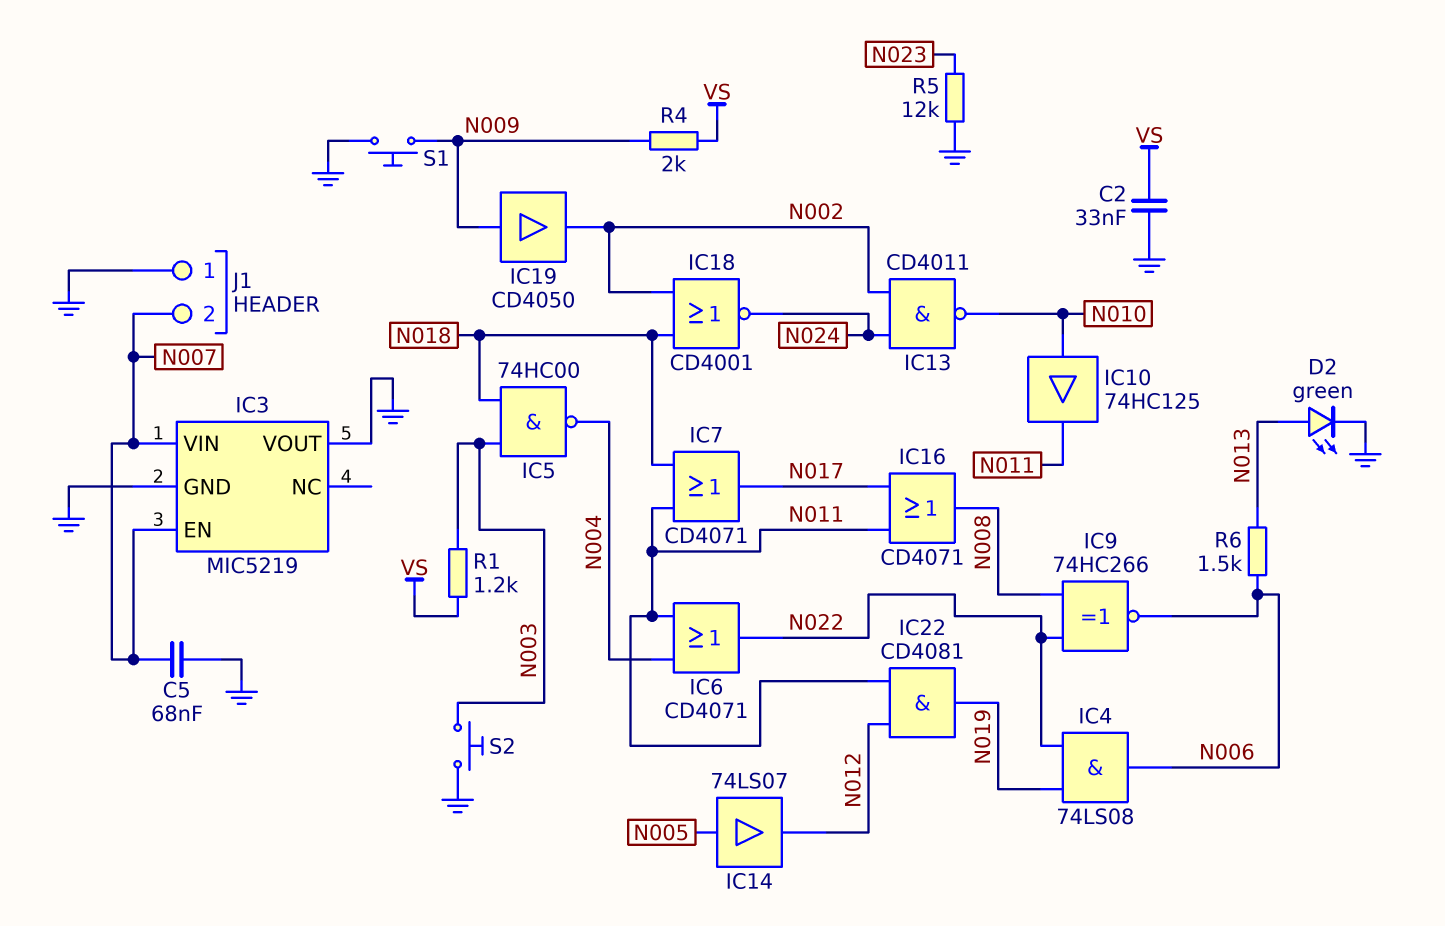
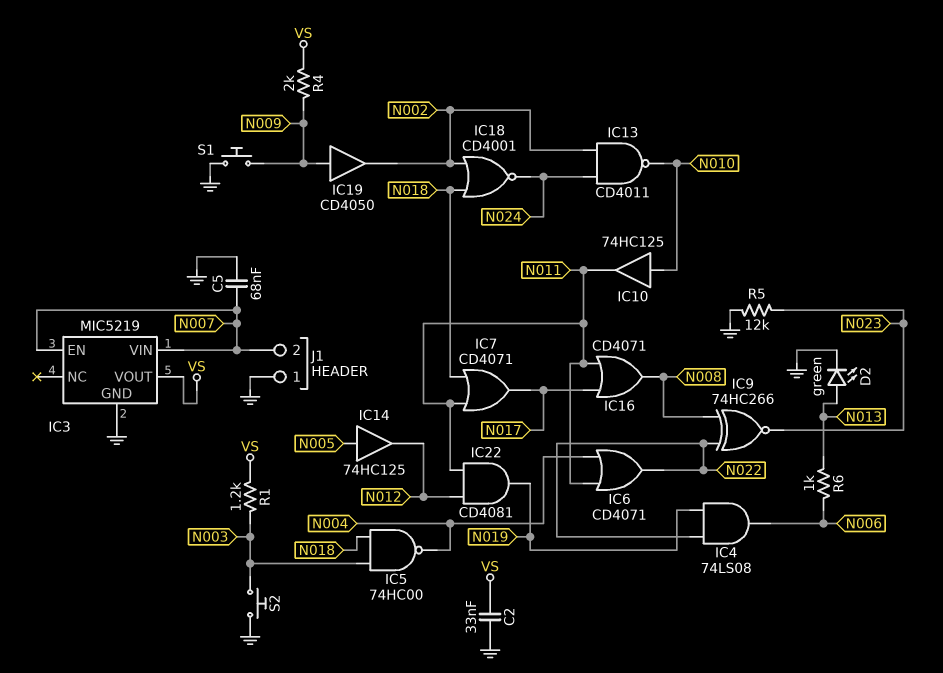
IC3 pin VOUT: GND -> VS
IC9: XNOR 74HC266 (in N008, in N022, out N006) -> XNOR 74HC266 (in N008, in N022, out N023)
IC14: buffer 74LS07 (in N005, out N012) -> buffer 74HC125 (in N005, out N012)
R6: 1.5k (N006, N013) -> 1k (N006, N013)

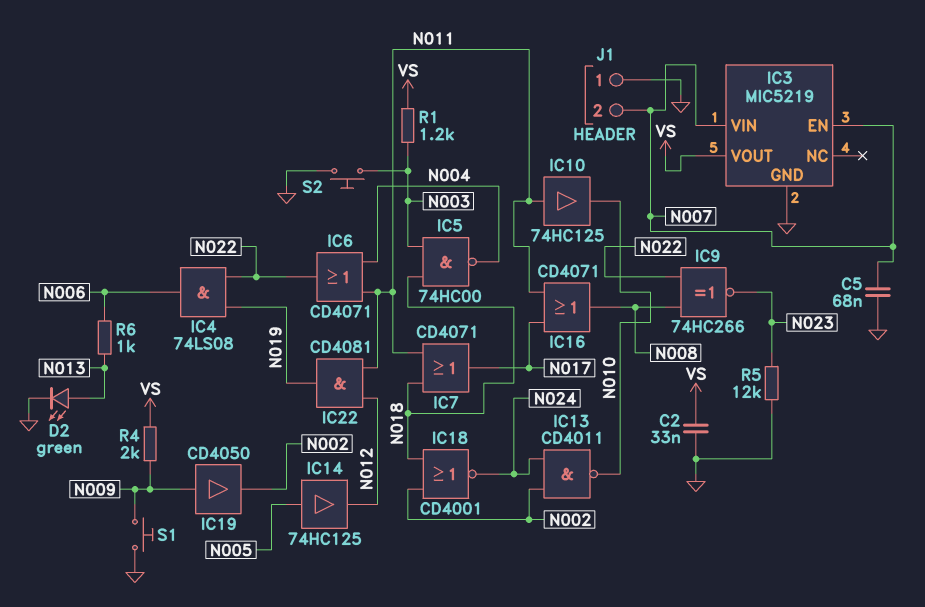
IC10: buffer 74HC125 (in N010, out N011) -> buffer 74HC125 (in N011, out N010)

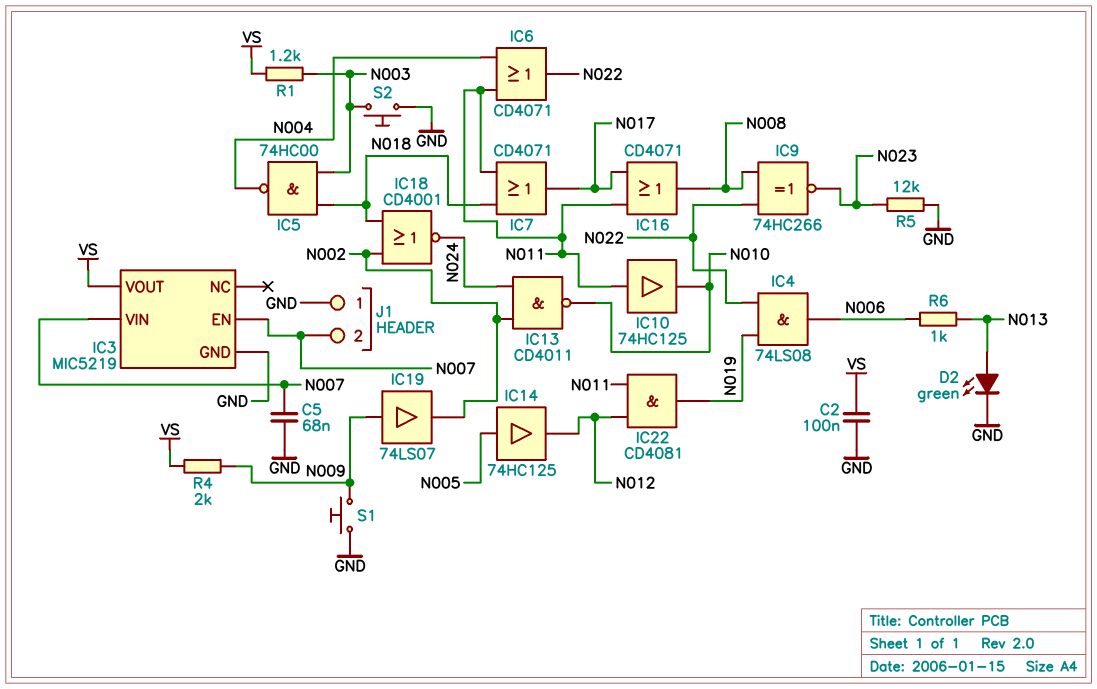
C2: 33nF (GND, VS) -> 100nF (GND, VS)
IC19: buffer CD4050 (in N009, out N002) -> buffer 74LS07 (in N009, out N002)

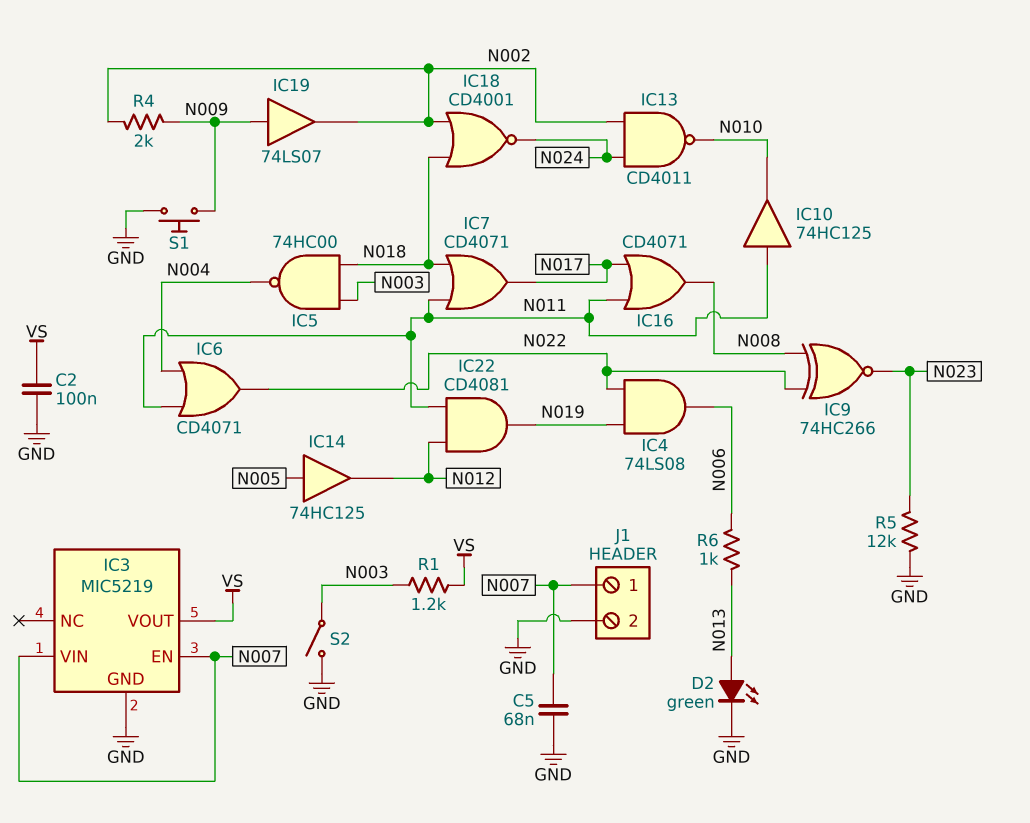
J1 pin 1: GND -> N007
J1 pin 2: N007 -> GND
R4: 2k (N009, VS) -> 2k (N002, N009)
S2: button (GND, N003) -> switch (GND, N003)

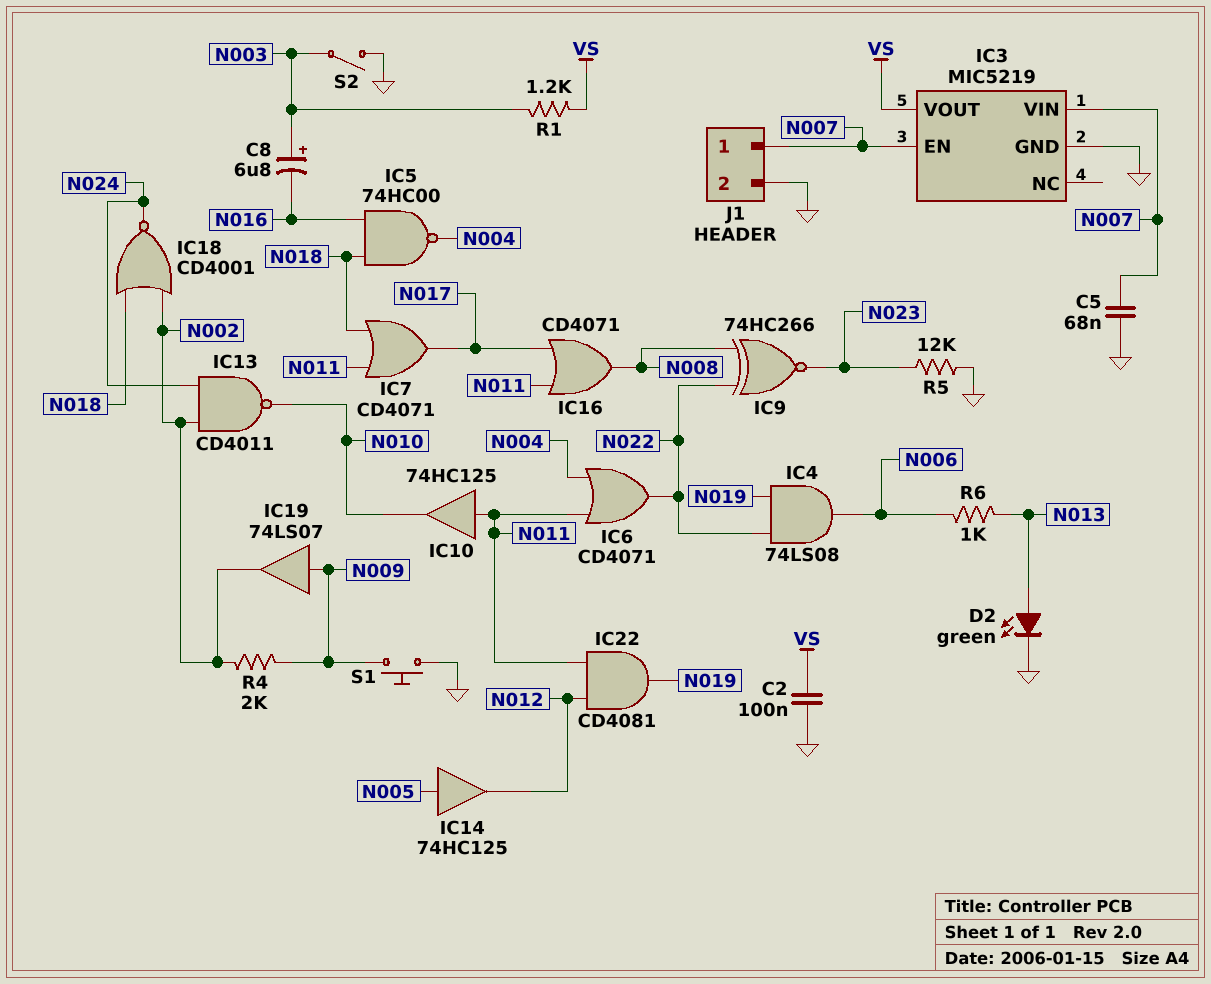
C8: none -> 6.8uF (plus N003, minus N016)
IC5: NAND 74HC00 (in N003, in N018, out N004) -> NAND 74HC00 (in N016, in N018, out N004)

